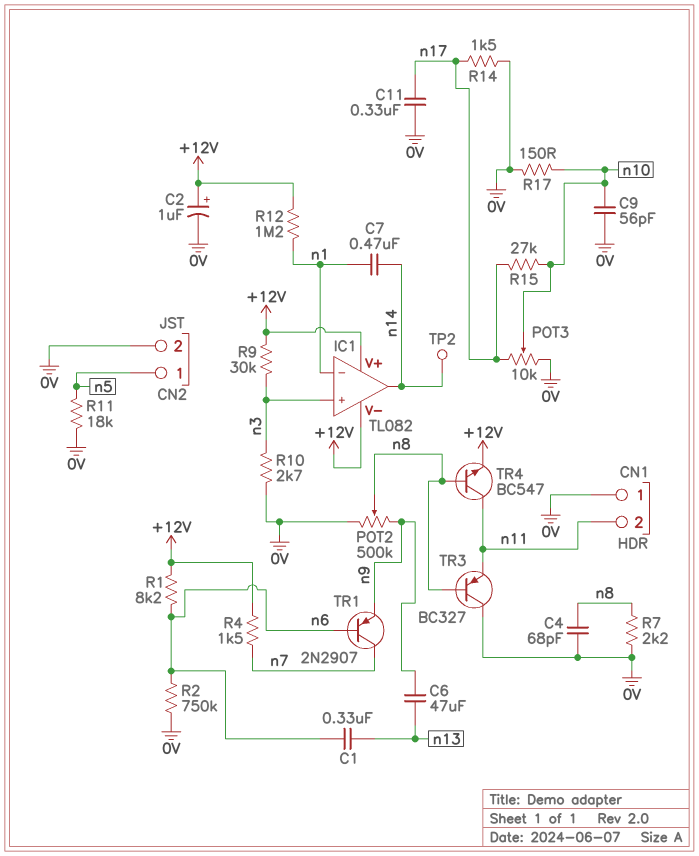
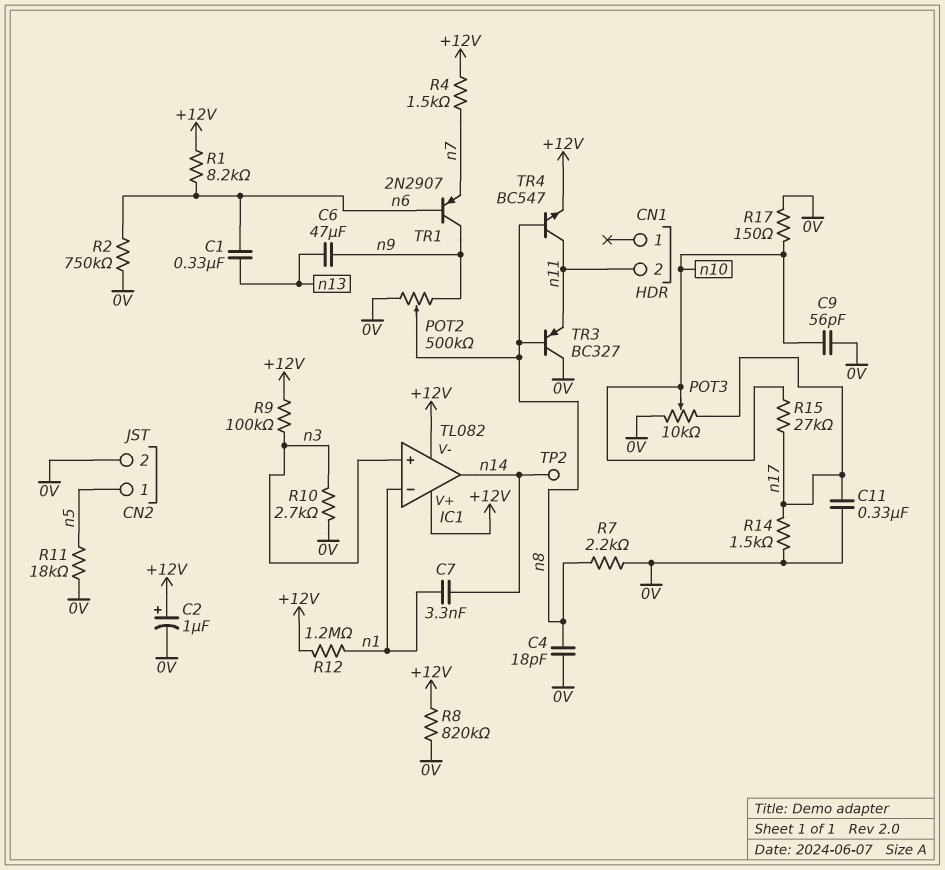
C4: 68pF (0V, n8) -> 18pF (0V, n8)
C7: 470nF (n1, n14) -> 3.3nF (n1, n14)
CN1 pin 1: 0V -> none
R8: none -> 820k (+12V, 0V)
R9: 30k (+12V, n3) -> 100k (+12V, n3)
TR1: PNP 2N2907 (B n6, C n7, E n9) -> PNP 2N2907 (B n6, C n9, E n7)

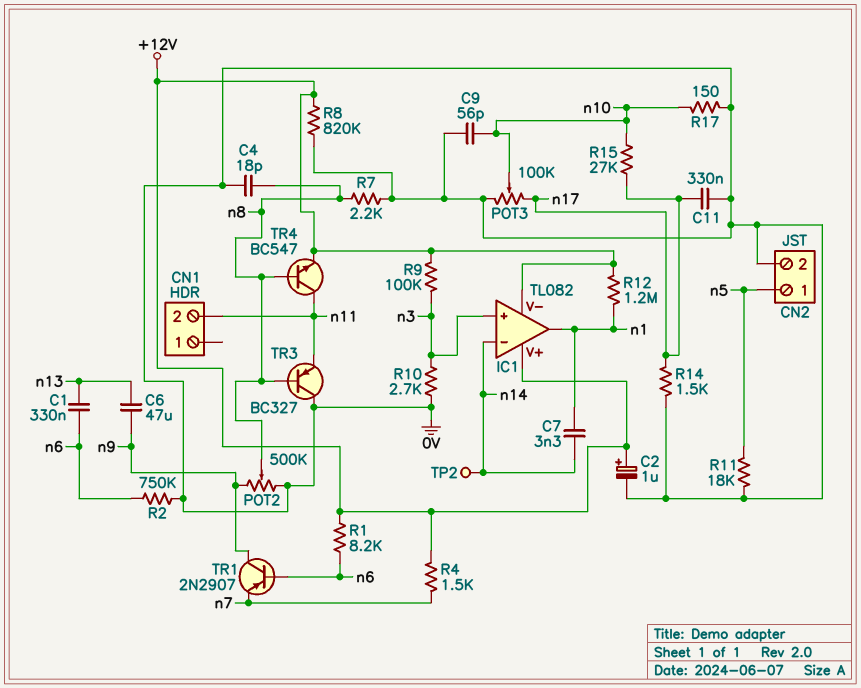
IC1 pin in-: n1 -> n14
IC1 pin out: n14 -> n1
POT3: 10k (0V, n17, wiper n10) -> 100k (0V, n17, wiper n10)

